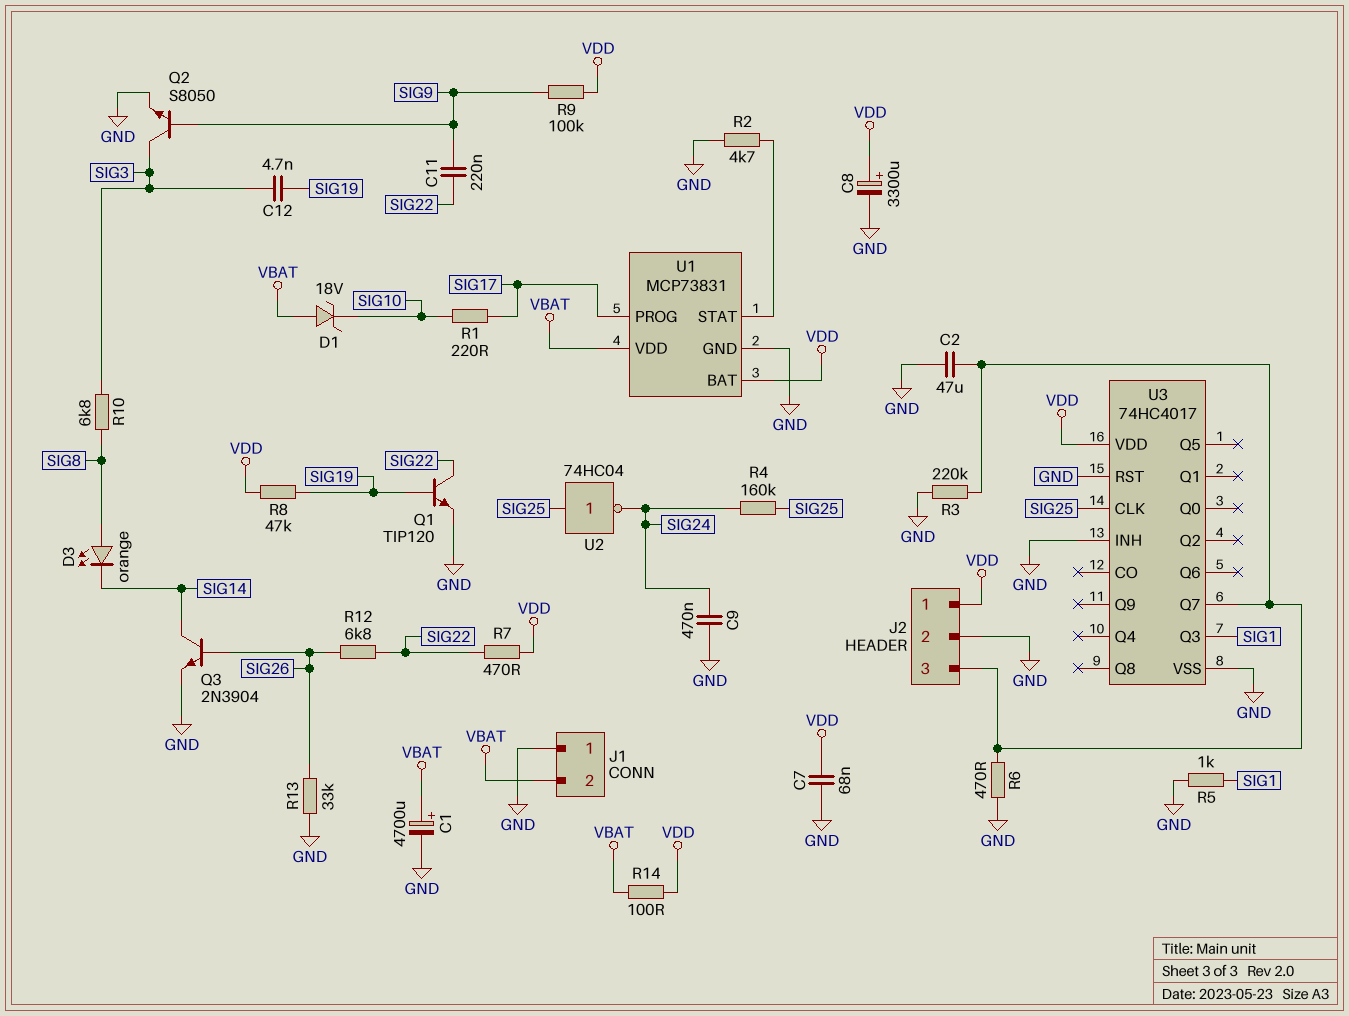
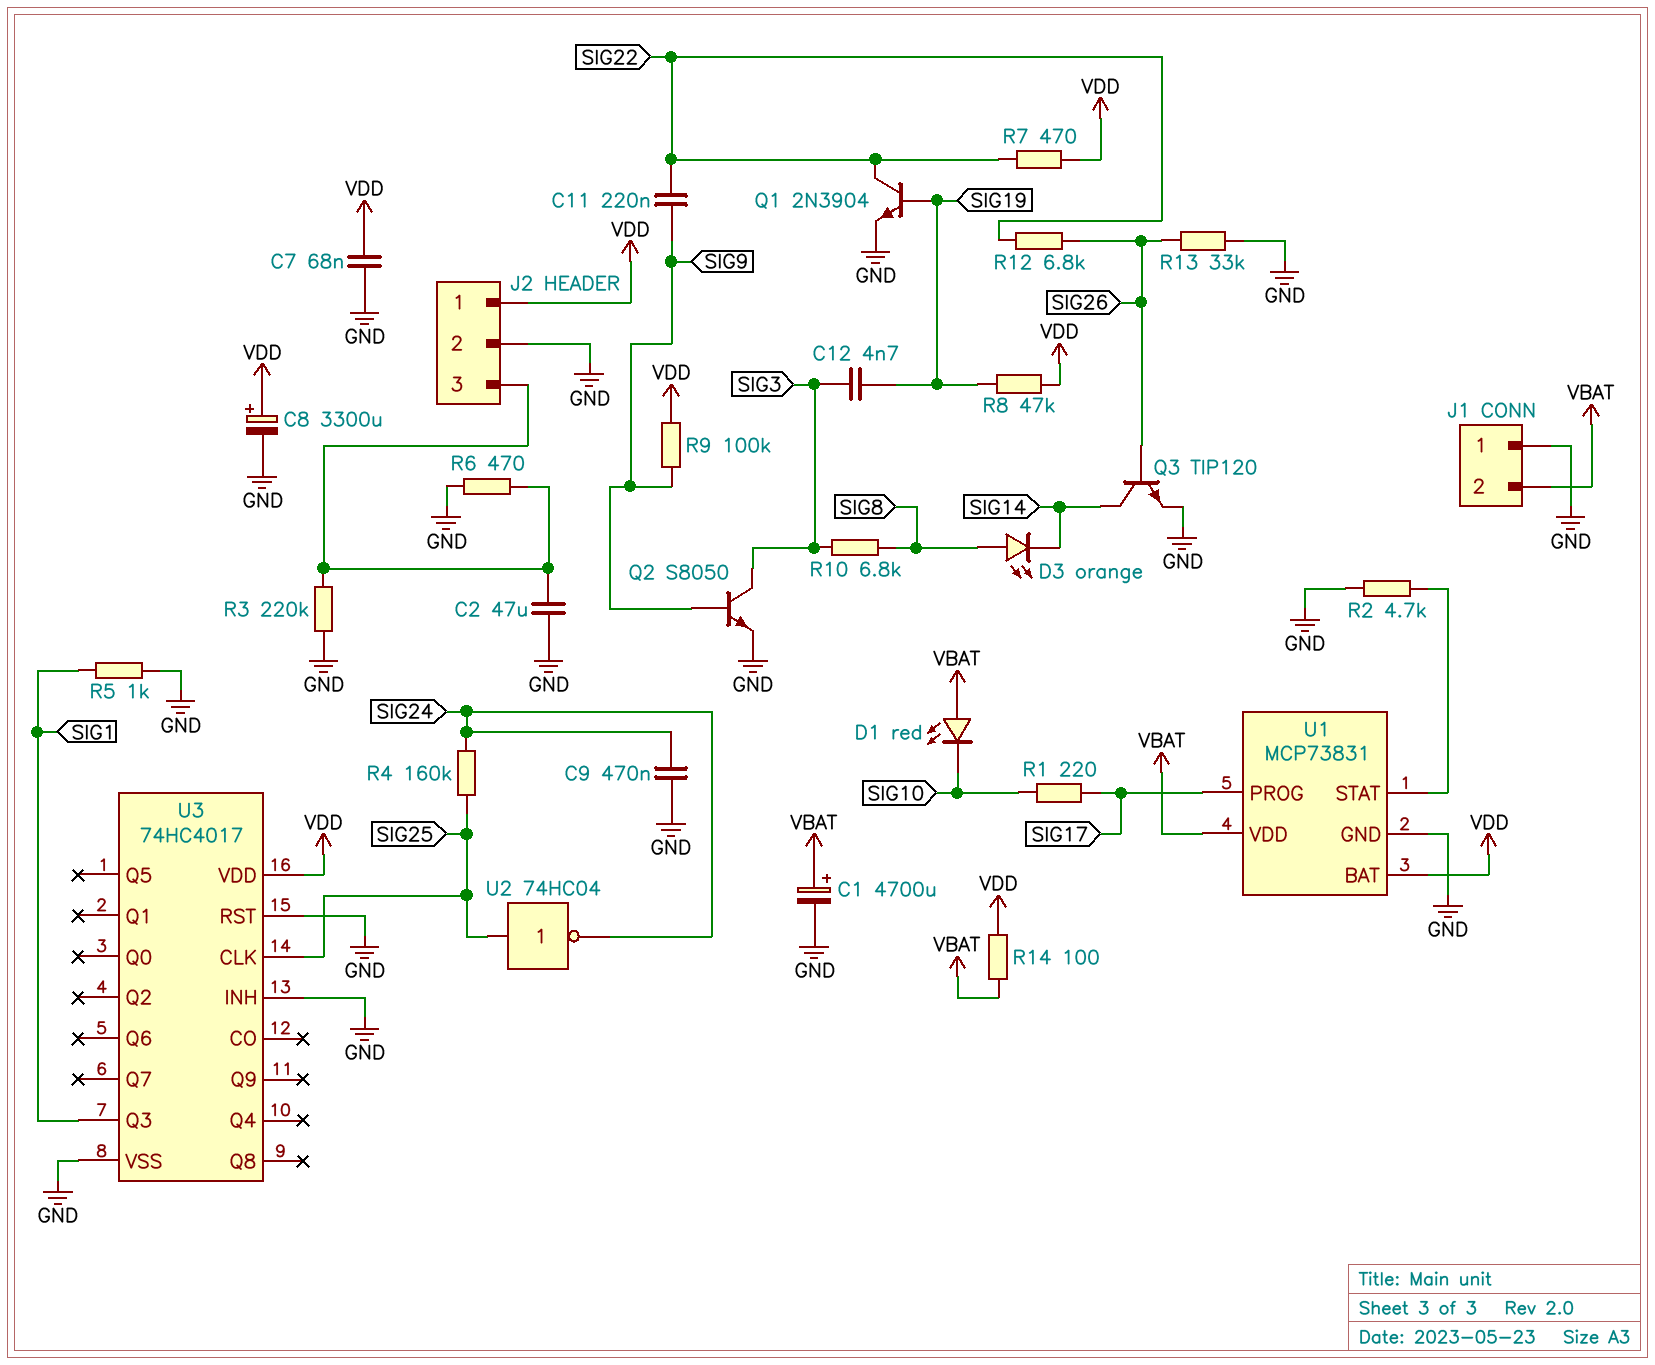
D1: zener 18V (A VBAT, K SIG10) -> LED red (A VBAT, K SIG10)
Q1: NPN TIP120 (B SIG19, C SIG22, E GND) -> NPN 2N3904 (B SIG19, C SIG22, E GND)
Q3: NPN 2N3904 (B SIG26, C SIG14, E GND) -> NPN TIP120 (B SIG26, C SIG14, E GND)
U3 pin Q7: J2/3 -> none

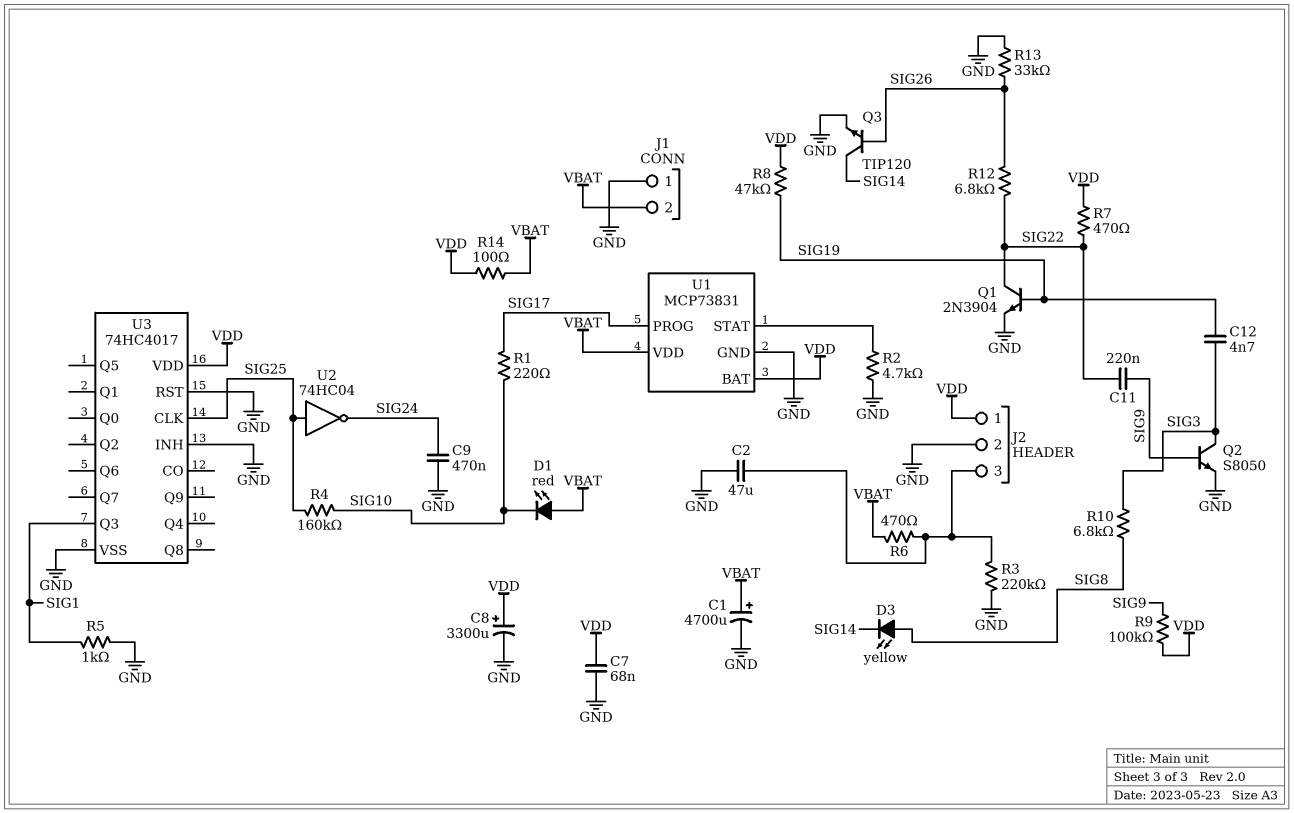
D3: LED orange (A SIG8, K SIG14) -> LED yellow (A SIG8, K SIG14)
R4: 160k (SIG24, SIG25) -> 160k (SIG10, SIG25)
R6: 470 (GND, J2/3) -> 470 (J2/3, VBAT)

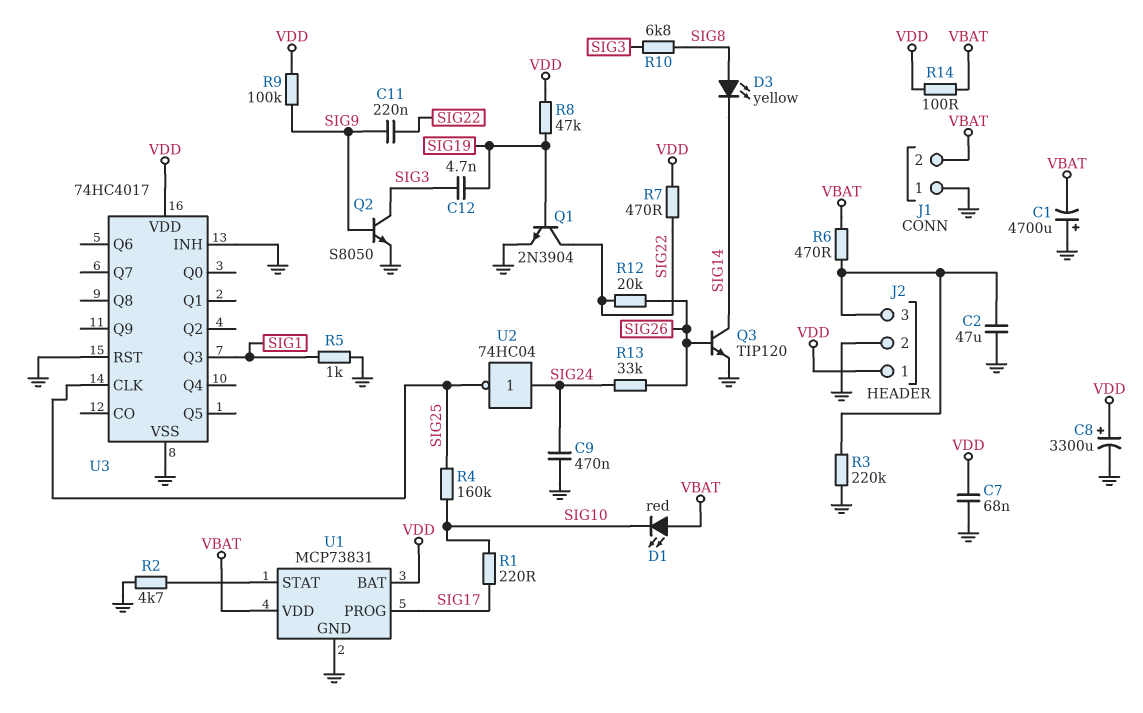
C1: 4700uF (plus VBAT, minus GND) -> 4700uF (plus GND, minus VBAT)
R12: 6.8k (SIG22, SIG26) -> 20k (SIG22, SIG26)
R13: 33k (GND, SIG26) -> 33k (SIG24, SIG26)
U2: NOT 74HC04 (in SIG25, out SIG24) -> NOT 74HC04 (in SIG24, out SIG25)

